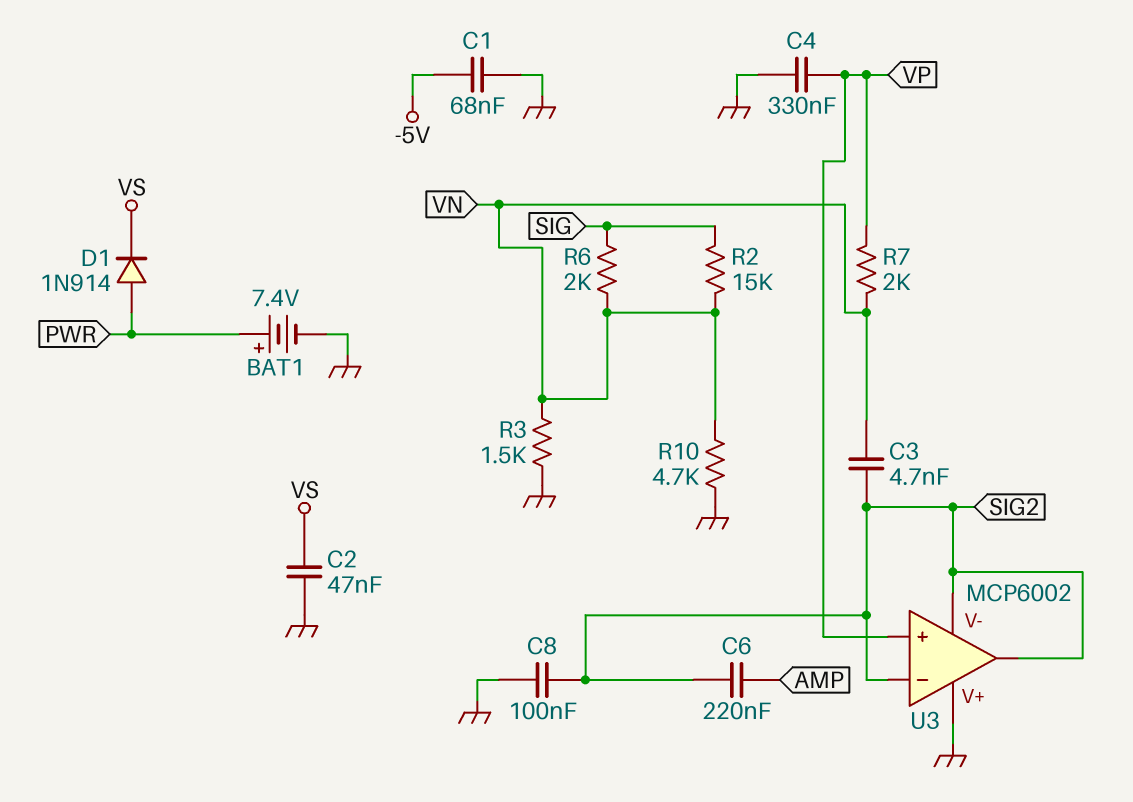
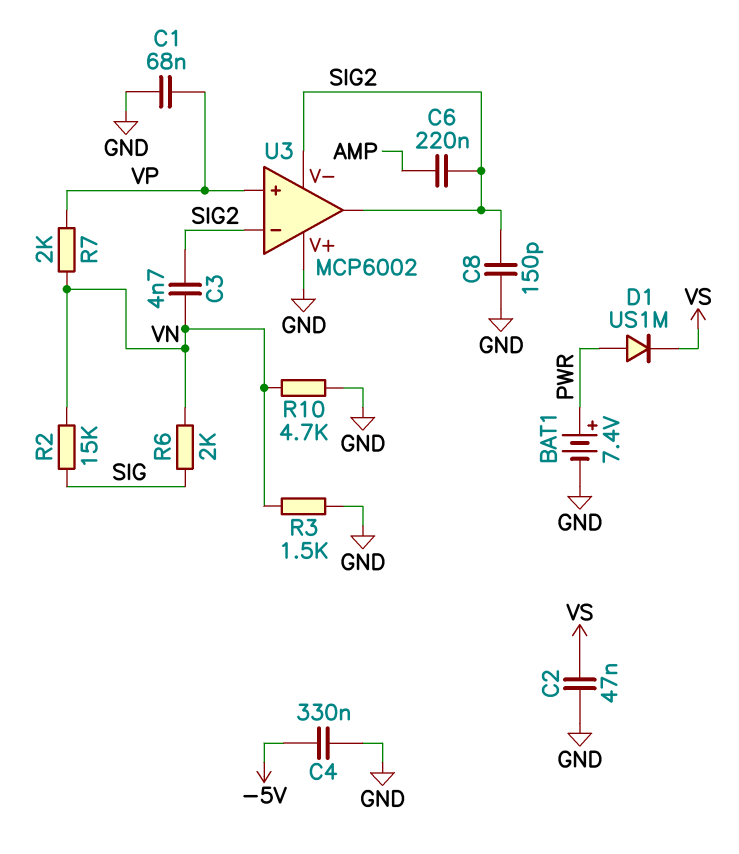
C1: 68nF (-5V, GND) -> 68nF (GND, VP)
C4: 330nF (GND, VP) -> 330nF (-5V, GND)
C8: 100nF (GND, SIG2) -> 150pF (GND, SIG2)
D1: diode 1N914 (A PWR, K VS) -> diode US1M (A PWR, K VS)

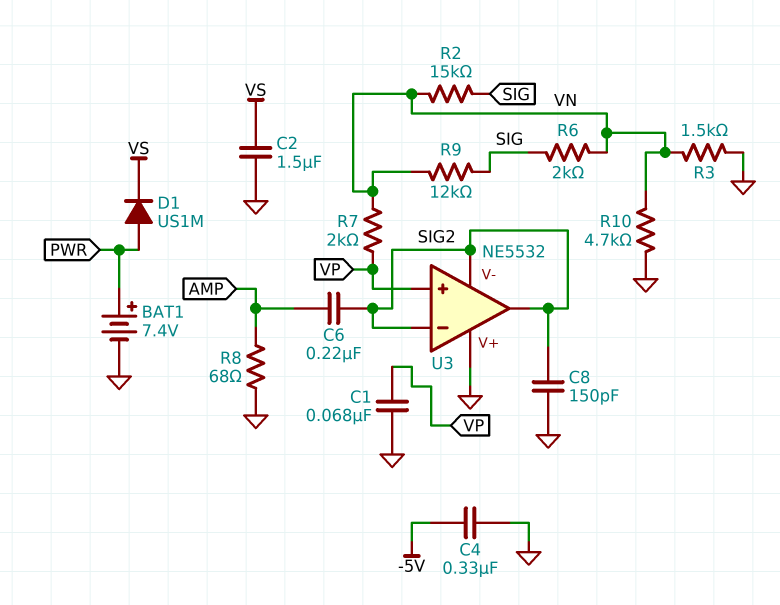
C2: 47nF (GND, VS) -> 1.5uF (GND, VS)
C3: 4.7nF (SIG2, VN) -> none
R8: none -> 68 (AMP, GND)
R9: none -> 12k (SIG, VN)
U3: MCP6002 -> NE5532

